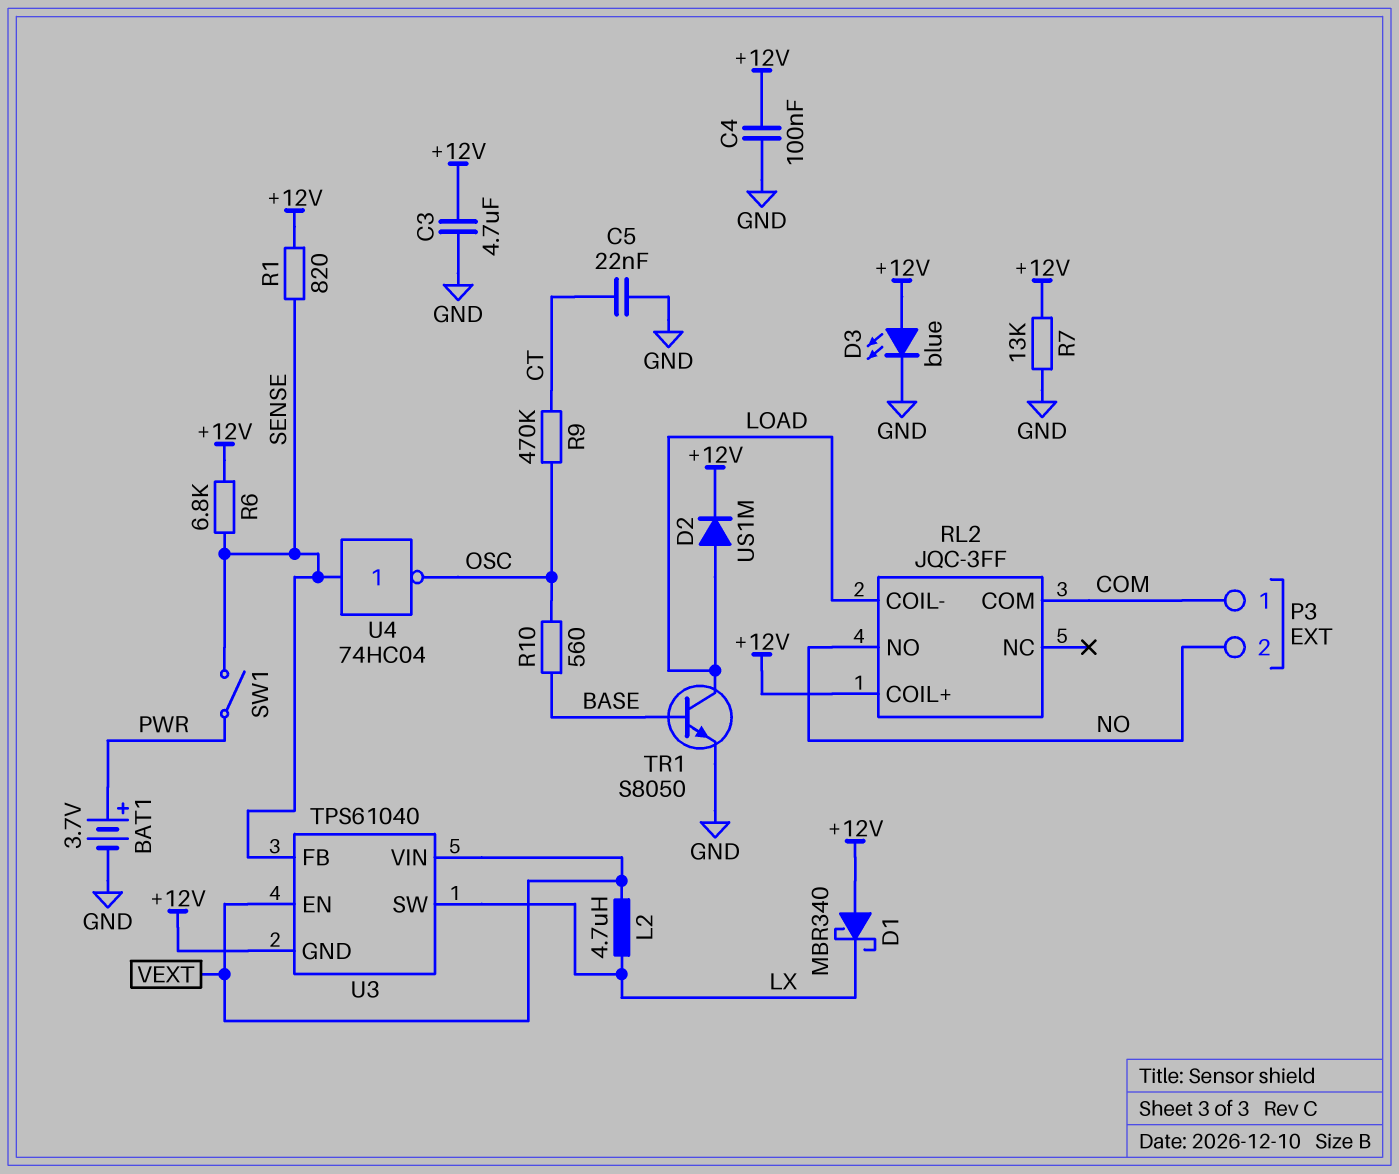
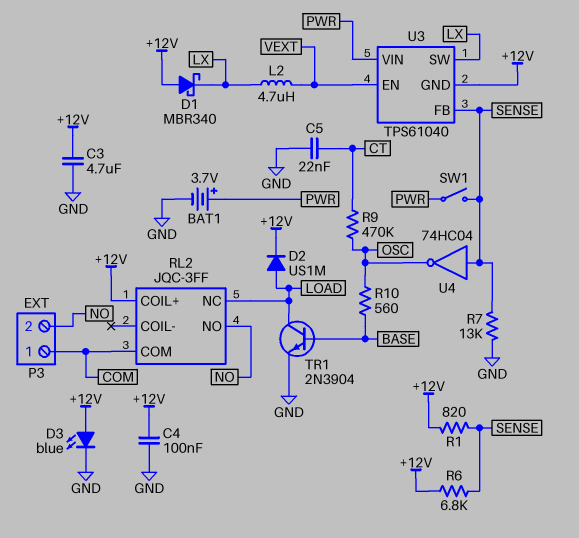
R7: 13k (+12V, GND) -> 13k (GND, SENSE)
RL2 pin COIL-: LOAD -> none
RL2 pin NC: none -> LOAD
TR1: NPN S8050 (B BASE, C LOAD, E GND) -> NPN 2N3904 (B BASE, C LOAD, E GND)
U3 pin VIN: VEXT -> PWR

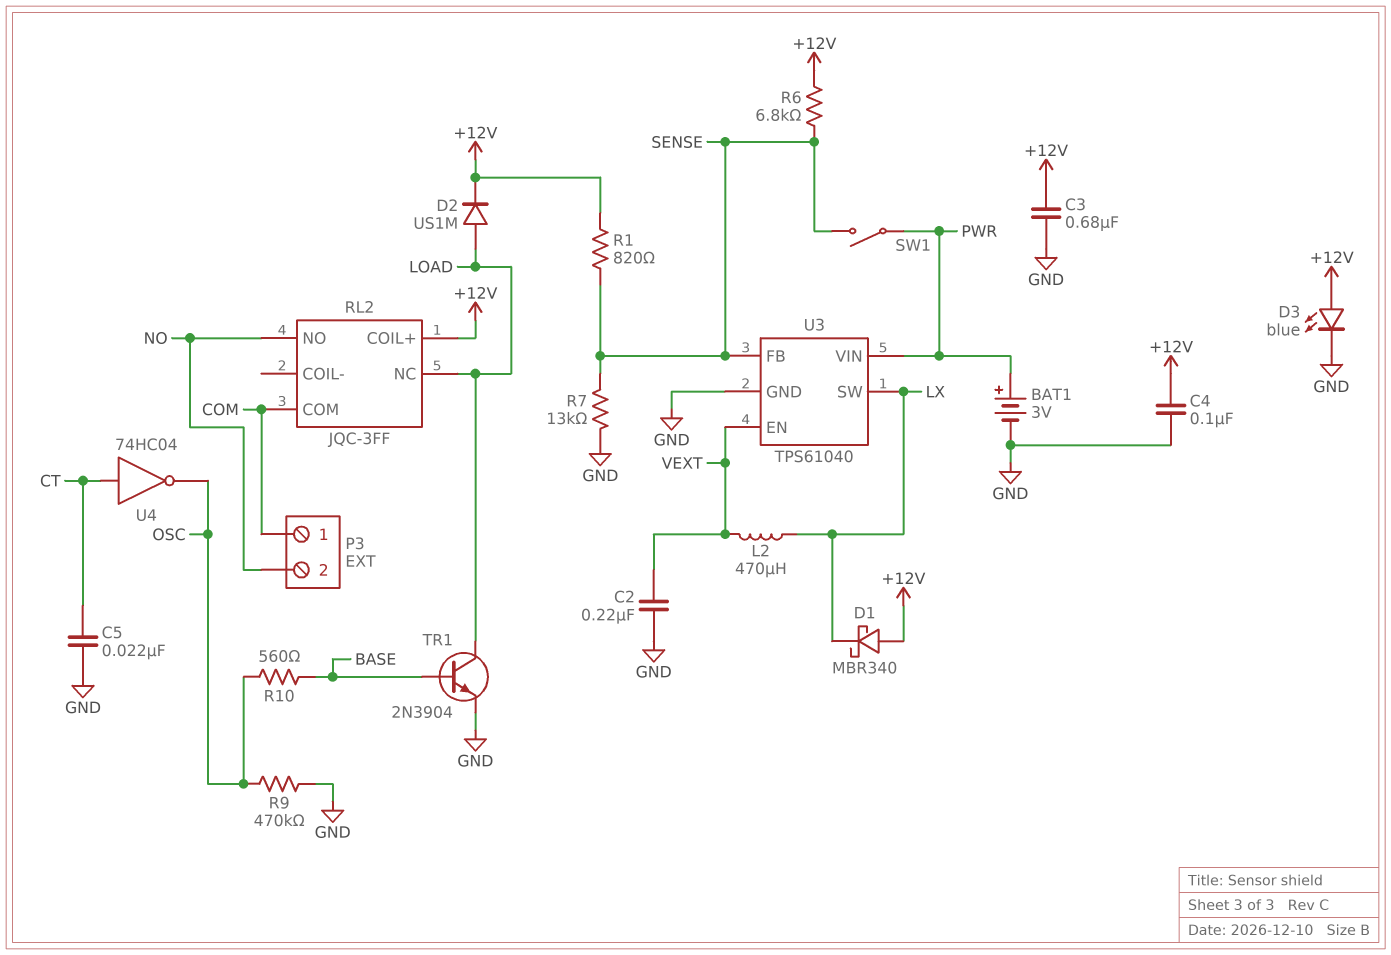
BAT1: 3.7V (plus PWR, minus GND) -> 3V (plus PWR, minus GND)
C2: none -> 220nF (GND, VEXT)
C3: 4.7uF (+12V, GND) -> 680nF (+12V, GND)
L2: 4.7uH (LX, VEXT) -> 470uH (LX, VEXT)
R9: 470k (CT, OSC) -> 470k (GND, OSC)
U3 pin GND: +12V -> GND
U4: NOT 74HC04 (in SENSE, out OSC) -> NOT 74HC04 (in CT, out OSC)

